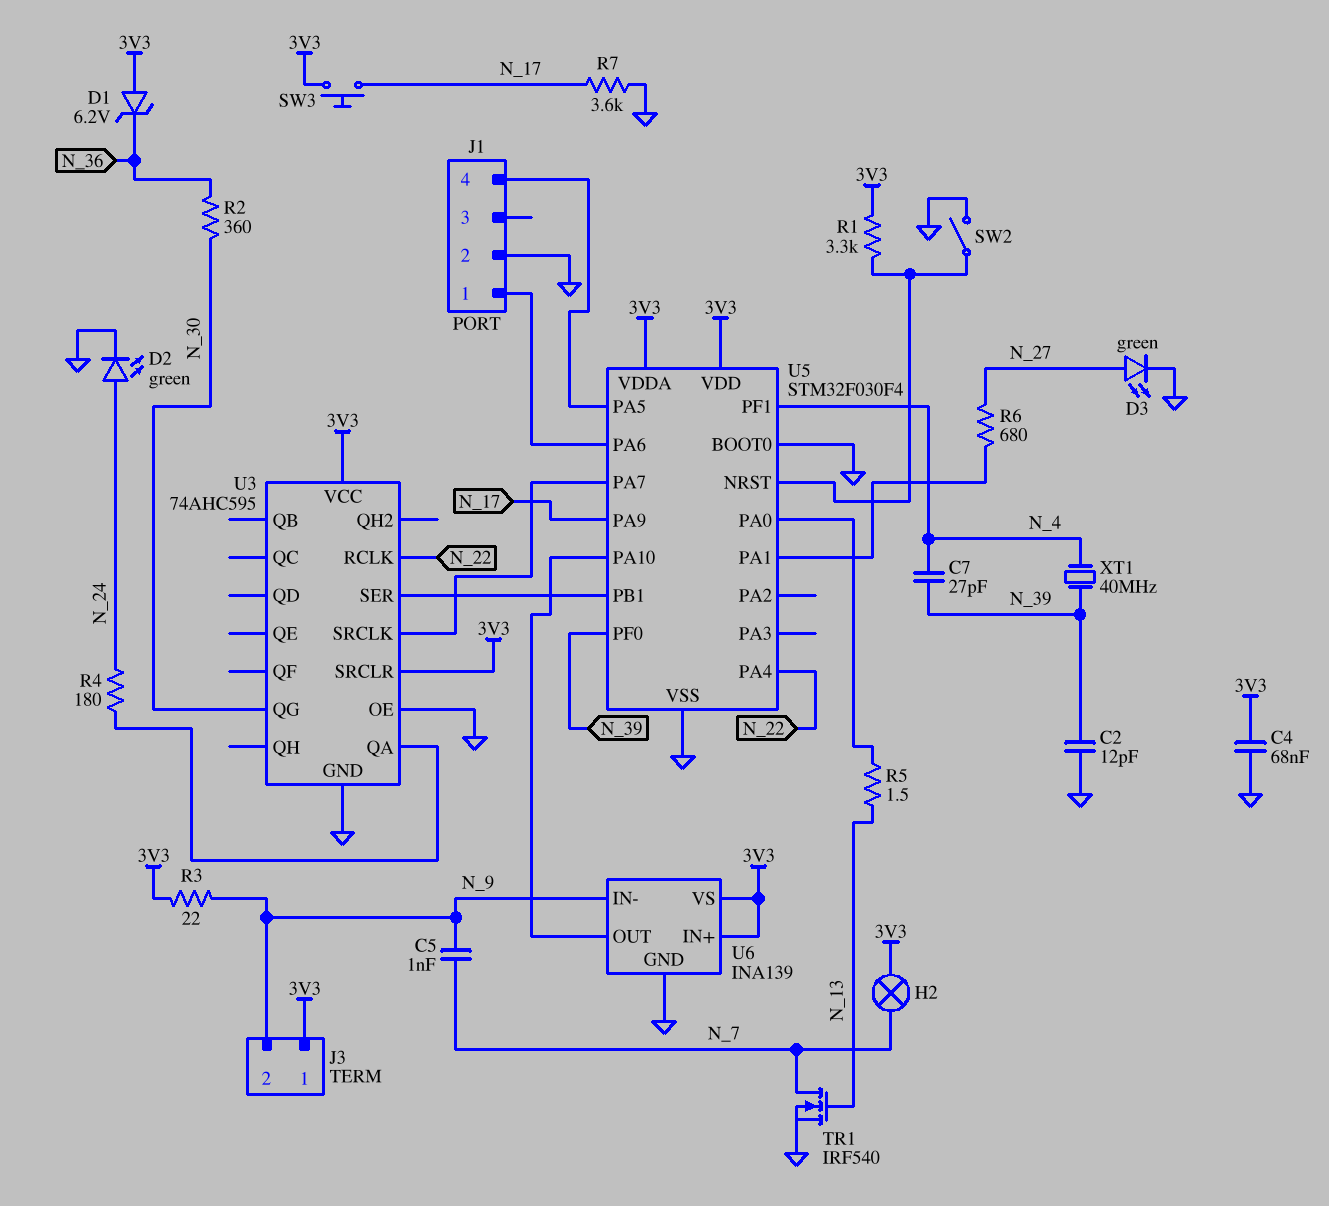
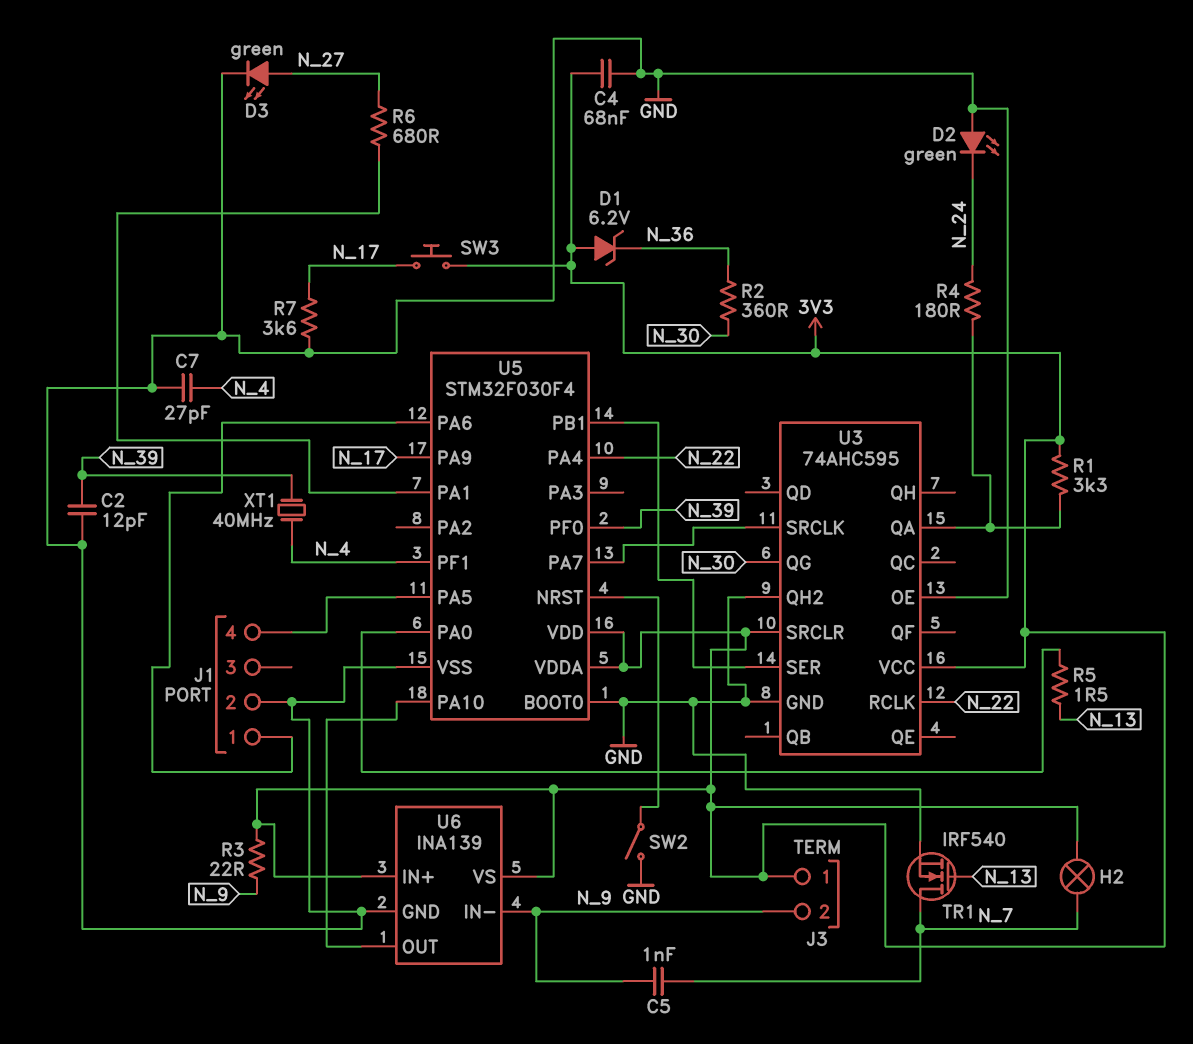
C7: 27pF (N_4, N_39) -> 27pF (GND, N_4)
D2: LED green (A N_24, K GND) -> LED green (A GND, K N_24)
R1: 3.3k (3V3, U5/NRST) -> 3.3k (3V3, U3/QA)
U3 pin QH2: none -> GND

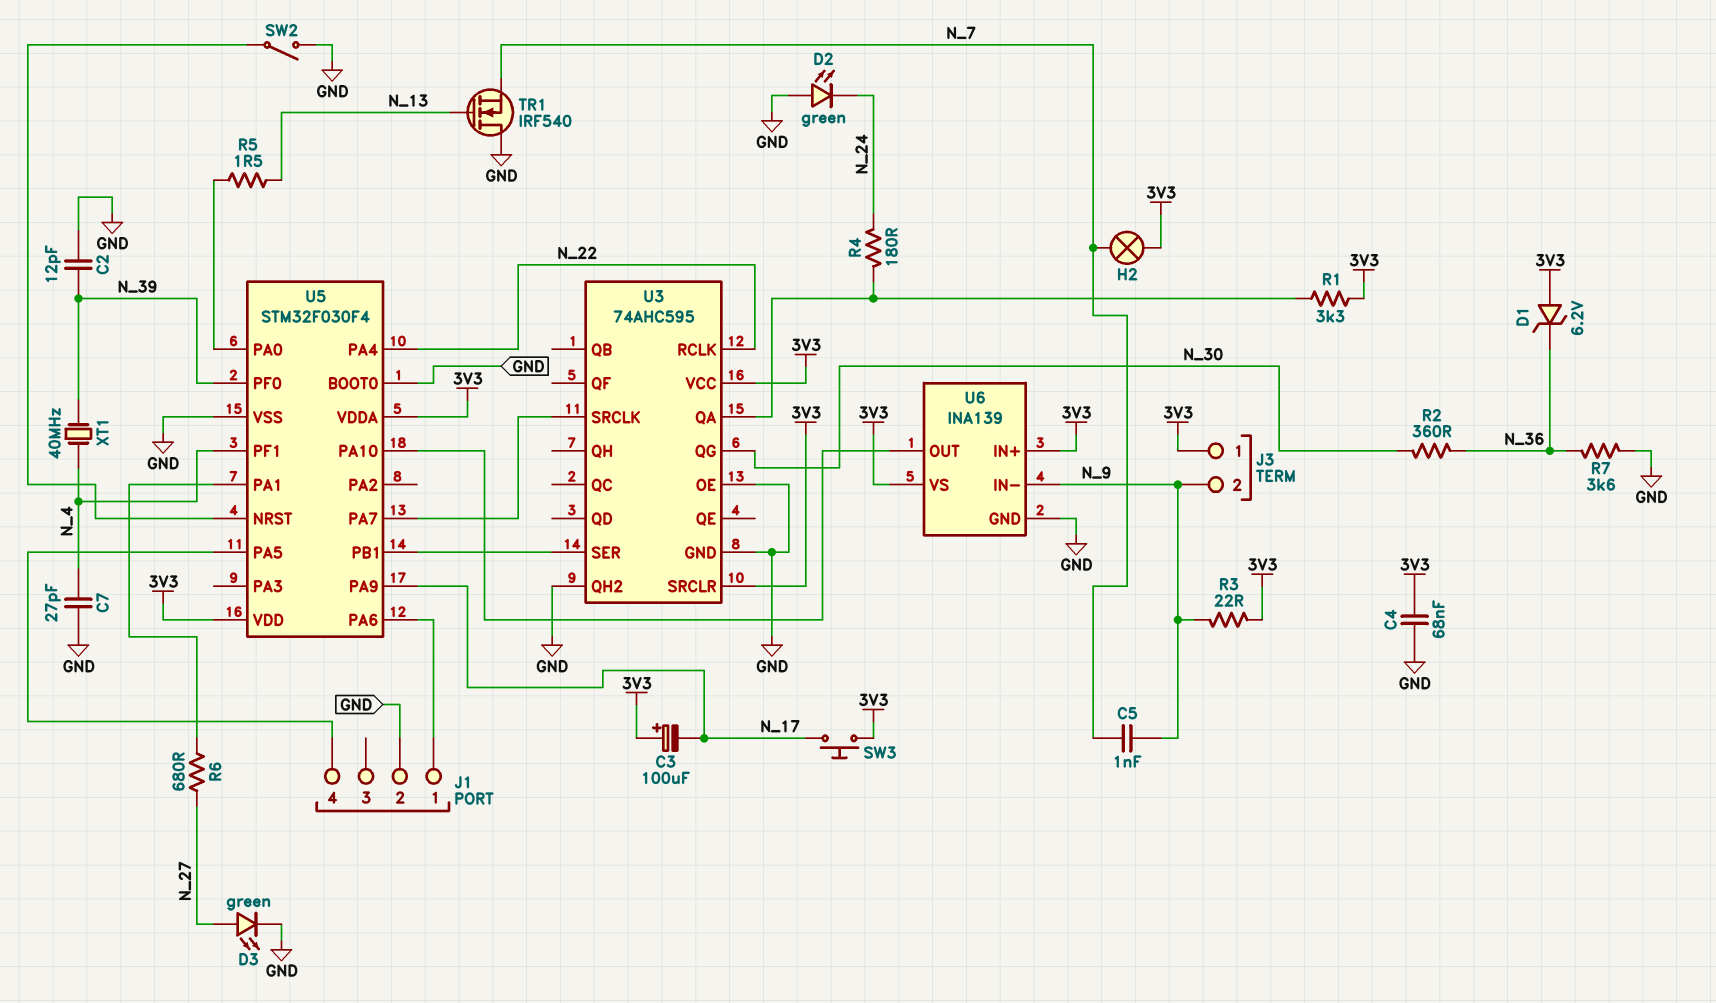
C3: none -> 100uF (plus 3V3, minus N_17)
R7: 3.6k (GND, N_17) -> 3.6k (GND, N_36)
TR1: NMOS IRF540 (G N_13, D N_7, S GND) -> NMOS IRF540 (G N_13, D GND, S N_7)

